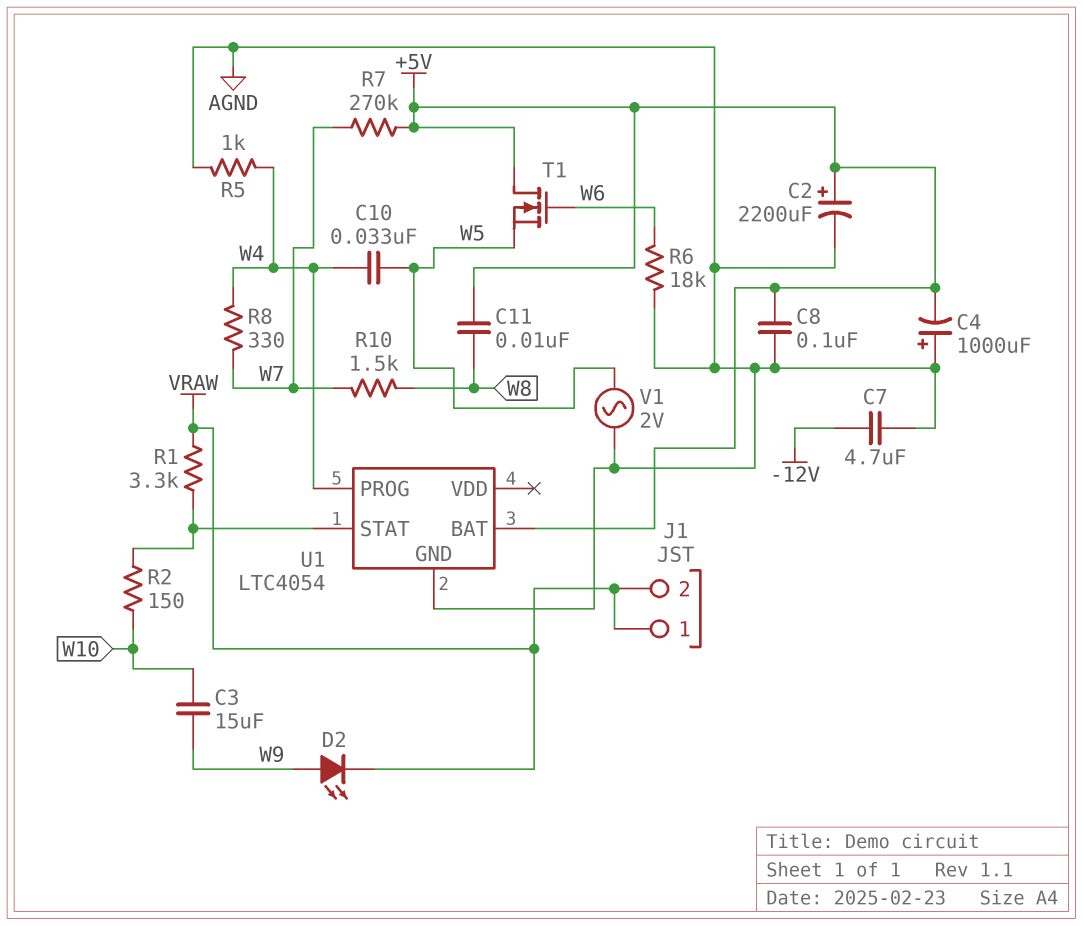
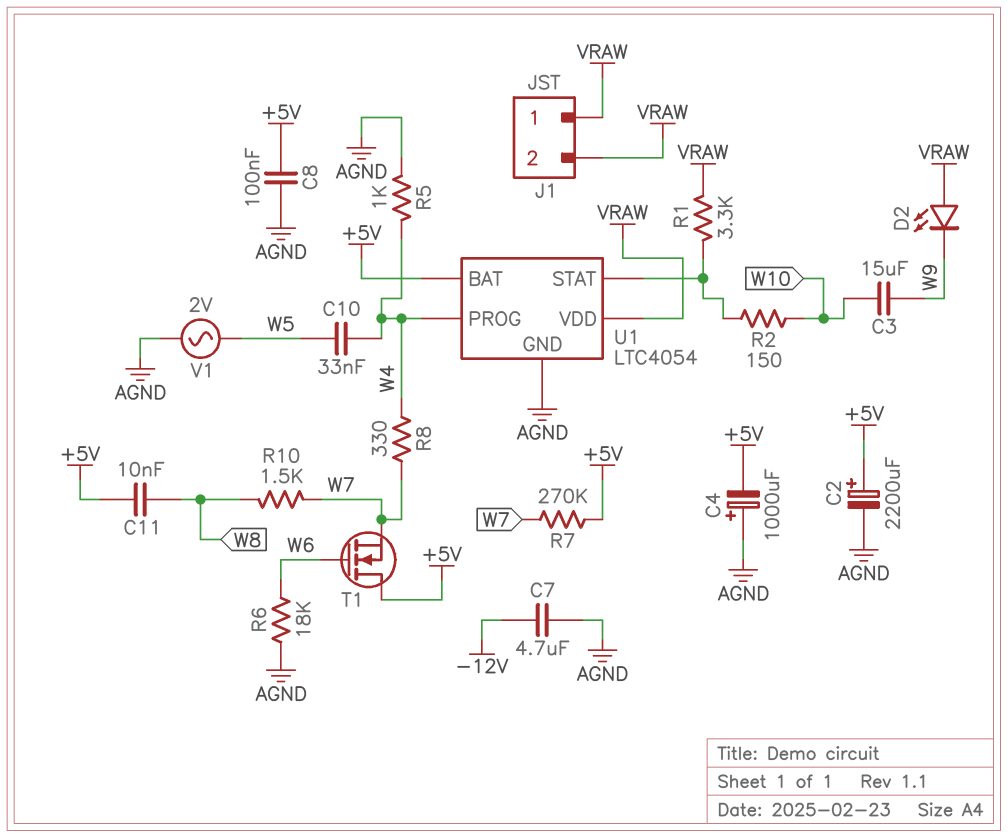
D2: LED (A W9, K VRAW) -> LED (A VRAW, K W9)
T1: NMOS (G W6, D +5V, S W5) -> NMOS (G W6, D +5V, S W7)
U1 pin VDD: none -> VRAW

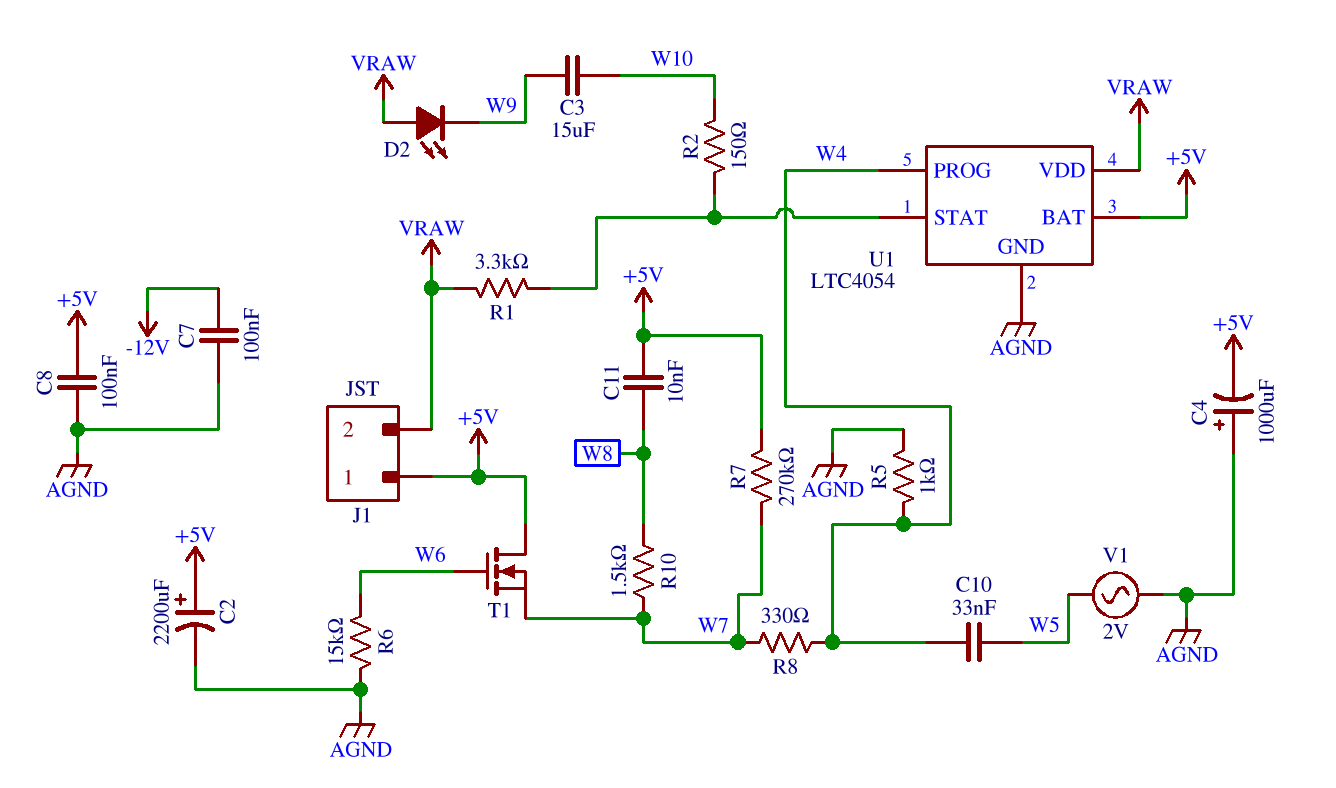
C7: 4.7uF (-12V, AGND) -> 100nF (-12V, AGND)
J1 pin 1: VRAW -> +5V
R6: 18k (AGND, W6) -> 15k (AGND, W6)

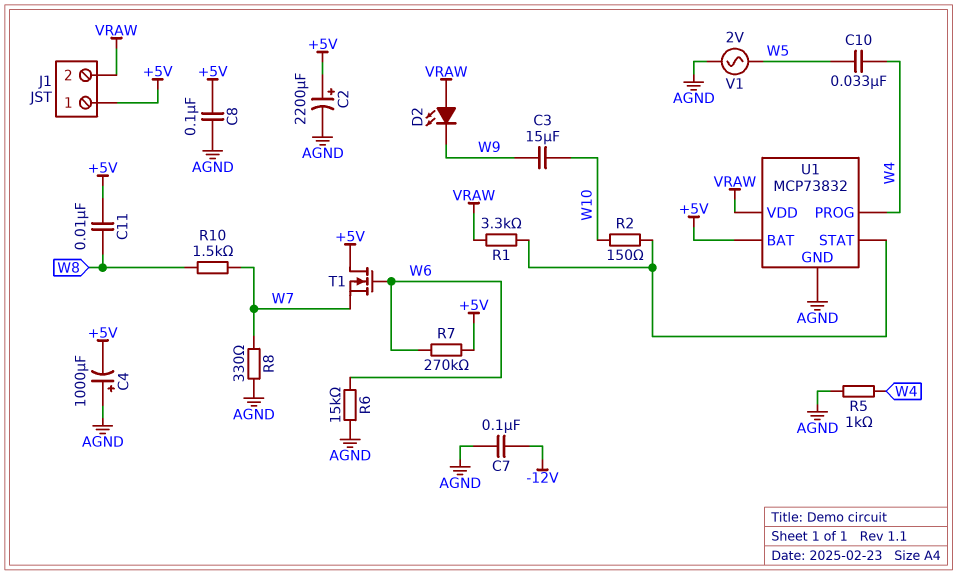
R7: 270k (+5V, W7) -> 270k (+5V, W6)
R8: 330 (W4, W7) -> 330 (AGND, W7)
U1: LTC4054 -> MCP73832

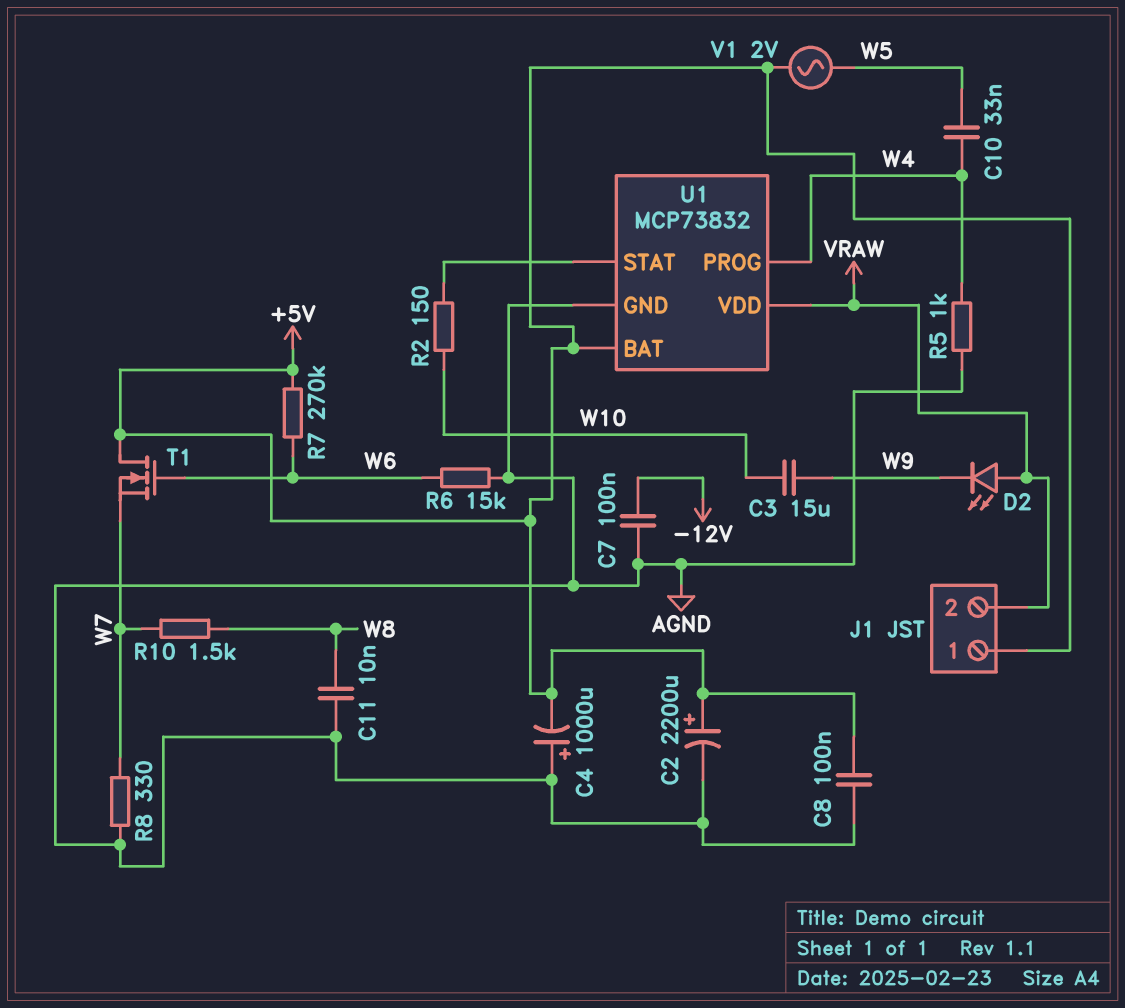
C11: 10nF (+5V, W8) -> 10nF (AGND, W8)
R1: 3.3k (U1/STAT, VRAW) -> none
V1: AC 2V (AGND, W5) -> AC 2V (+5V, W5)

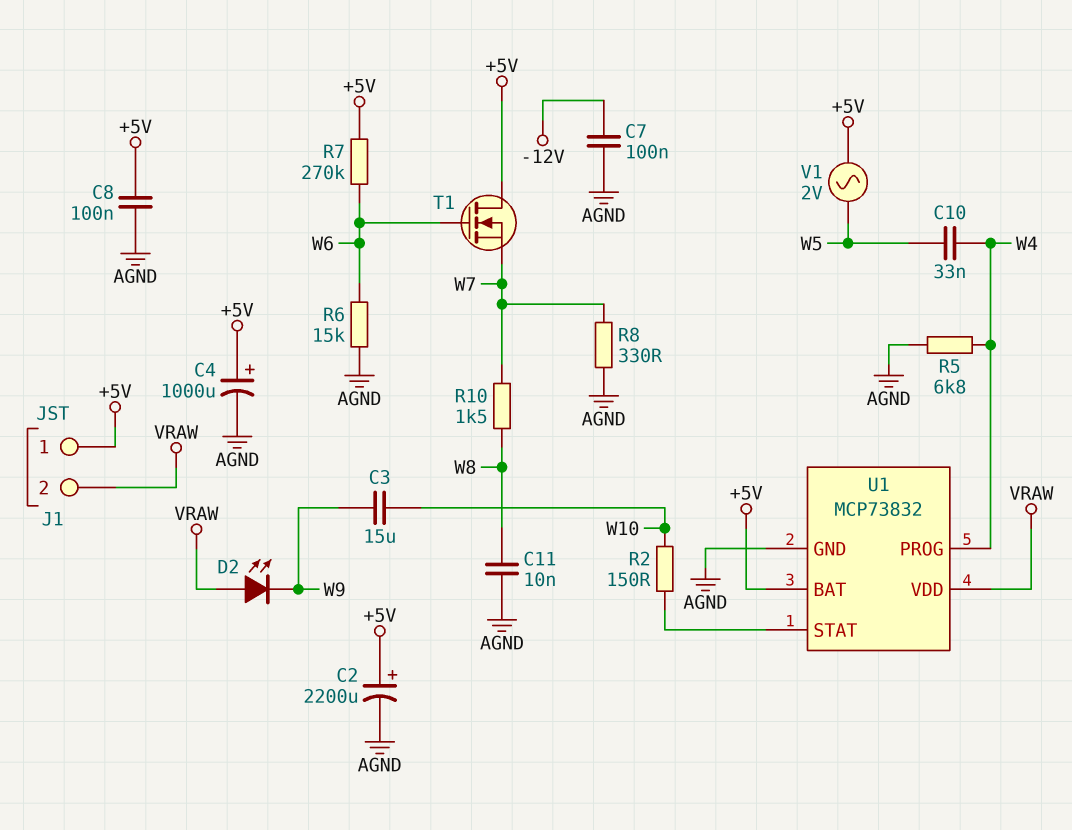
C4: 1000uF (plus AGND, minus +5V) -> 1000uF (plus +5V, minus AGND)
R5: 1k (AGND, W4) -> 6.8k (AGND, W4)

